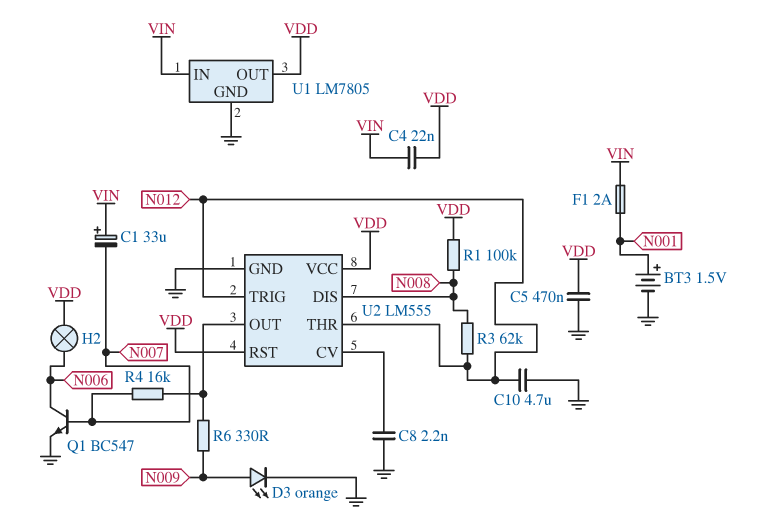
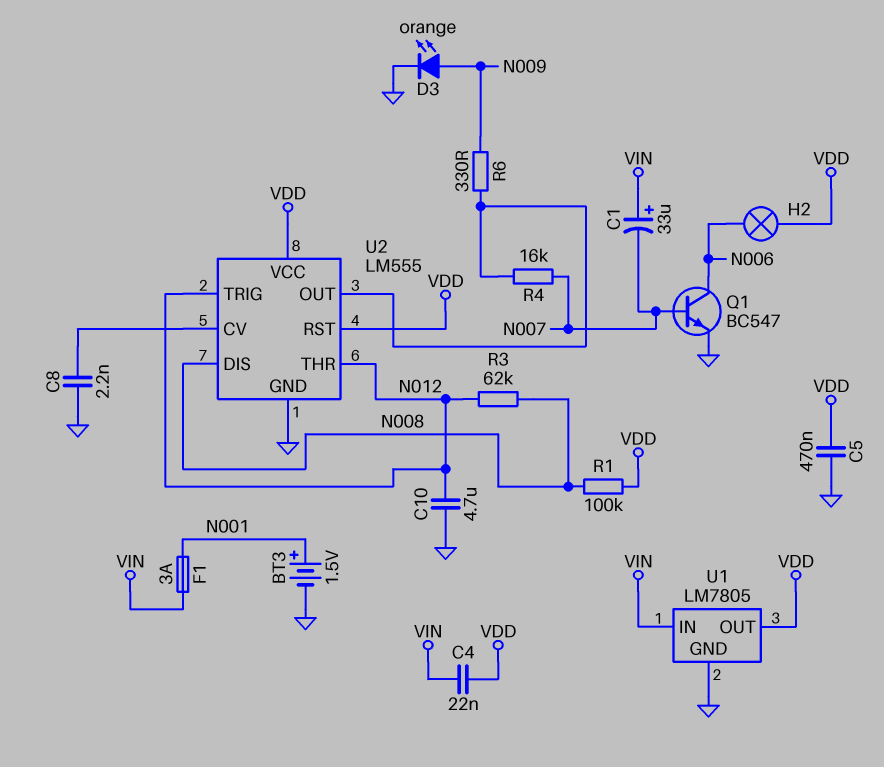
F1: 2A (N001, VIN) -> 3A (N001, VIN)

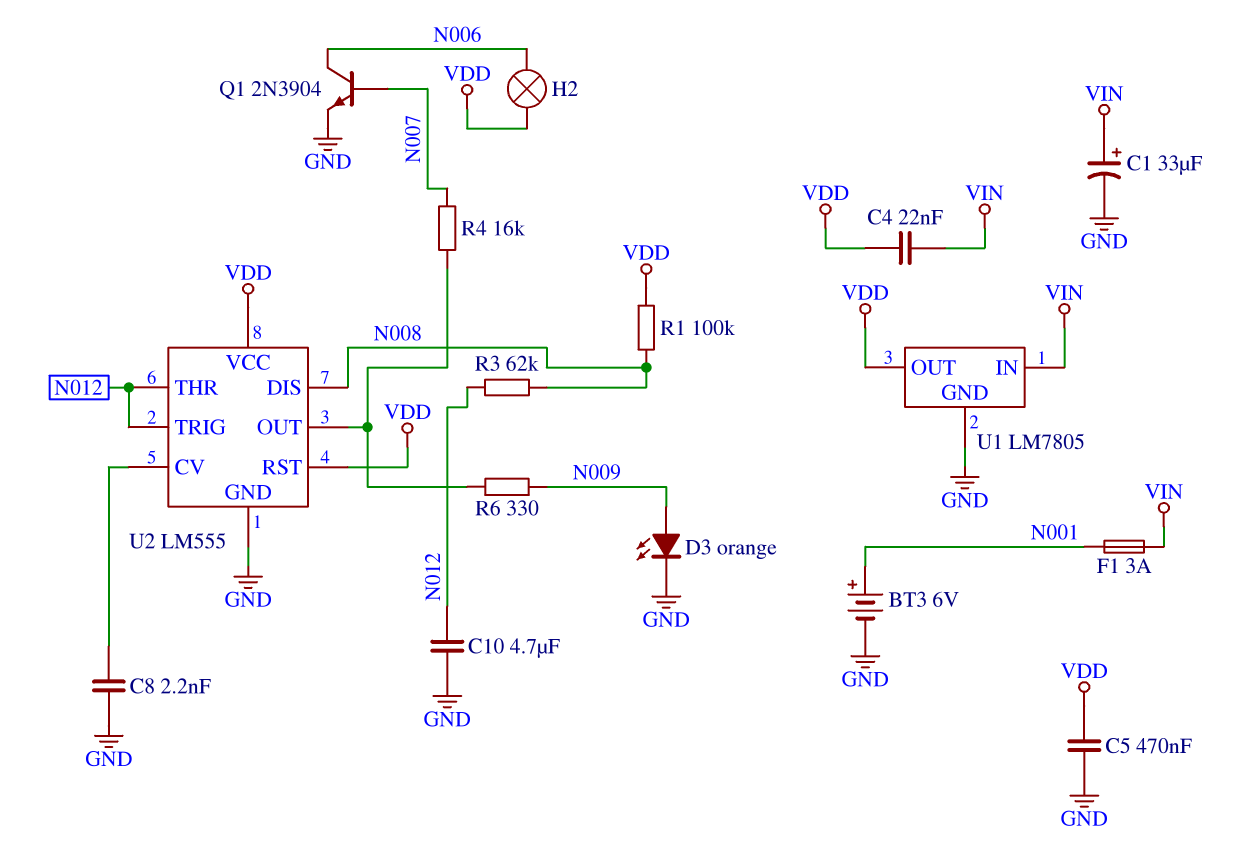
BT3: 1.5V (plus N001, minus GND) -> 6V (plus N001, minus GND)
C1: 33uF (plus VIN, minus N007) -> 33uF (plus VIN, minus GND)
Q1: NPN BC547 (B N007, C N006, E GND) -> NPN 2N3904 (B N007, C N006, E GND)

